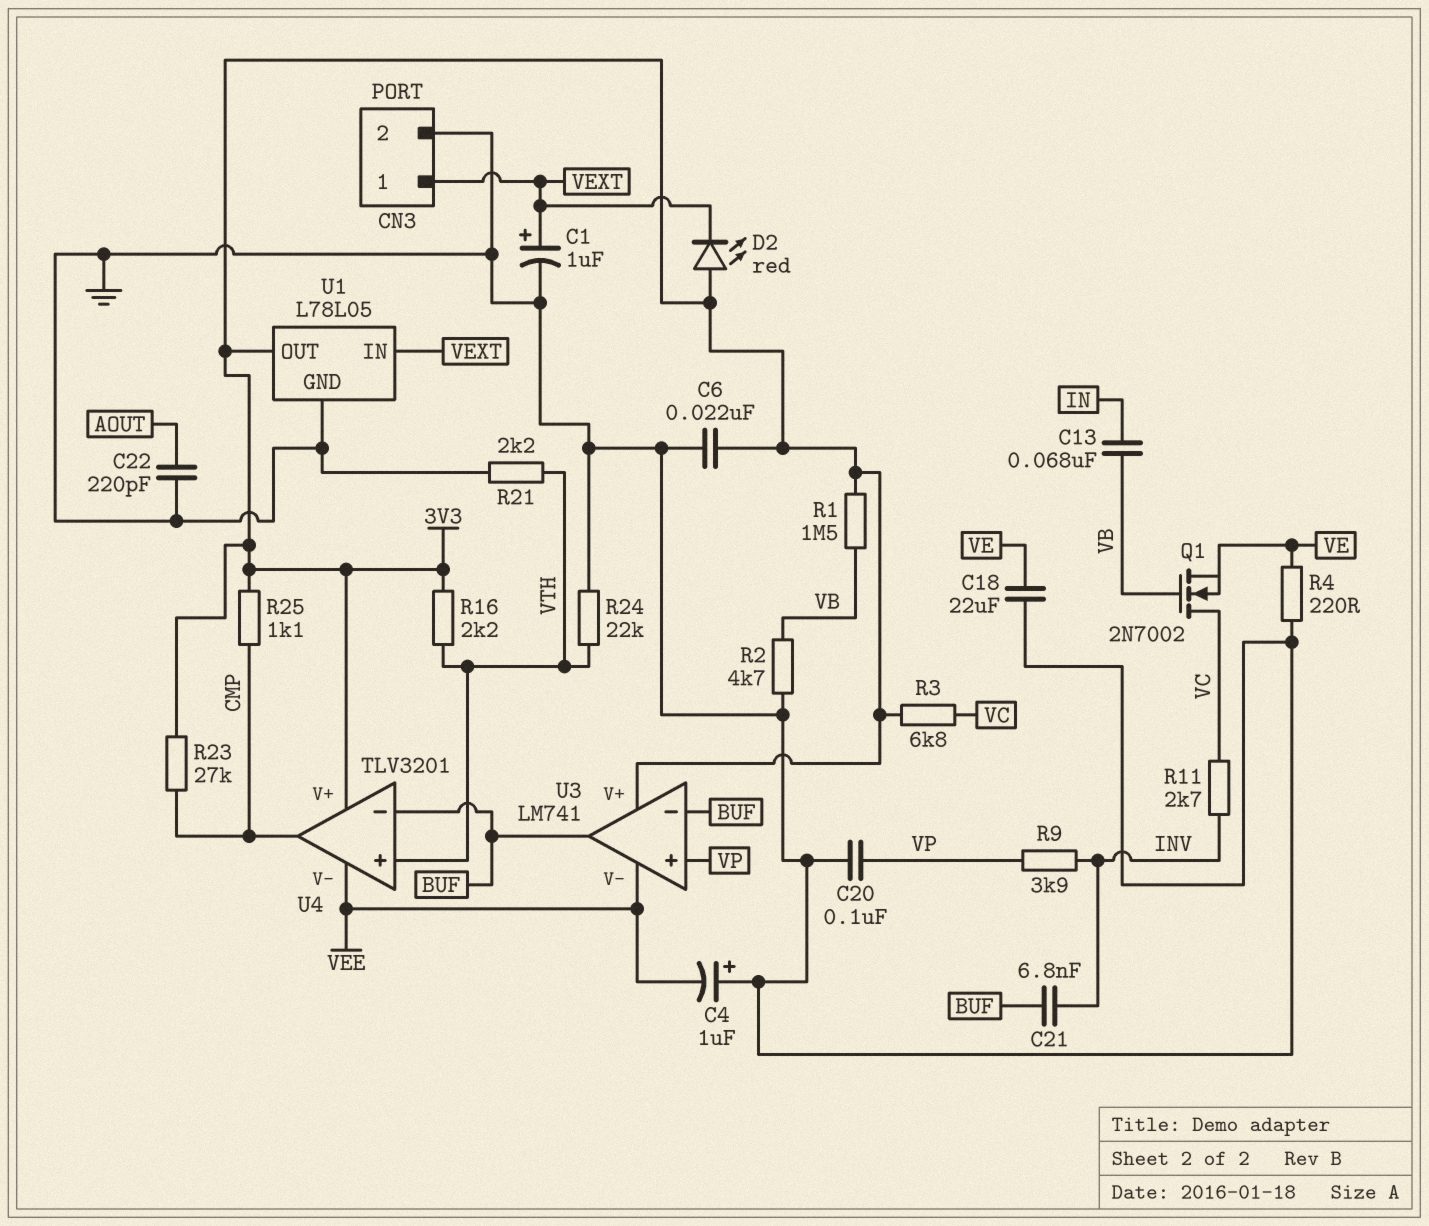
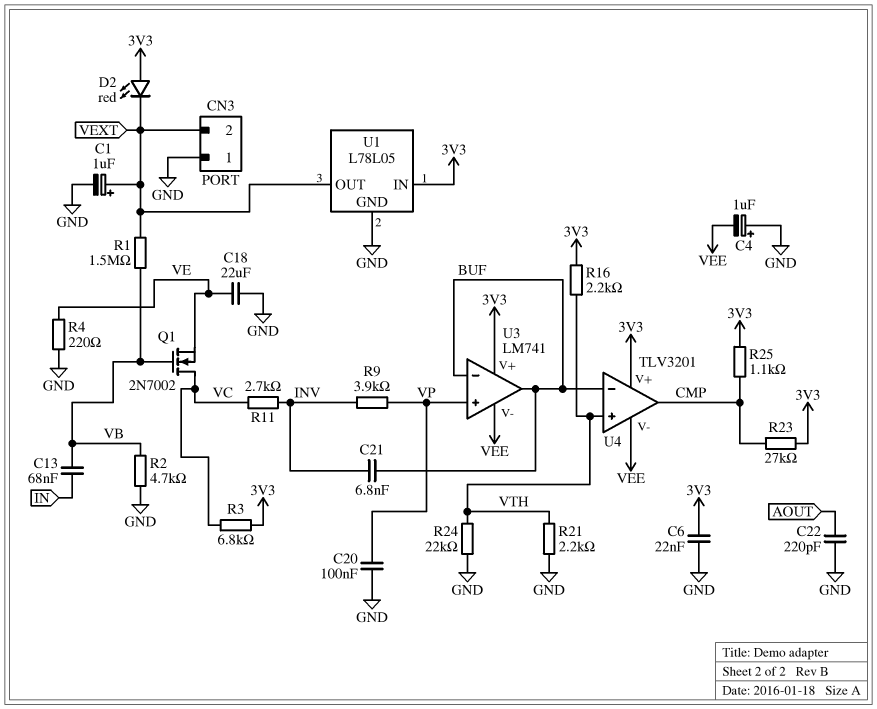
CN3 pin 1: VEXT -> GND
CN3 pin 2: GND -> VEXT
R1: 1.5M (3V3, VB) -> 1.5M (VB, VEXT)
U1 pin IN: VEXT -> 3V3
U1 pin OUT: 3V3 -> VEXT

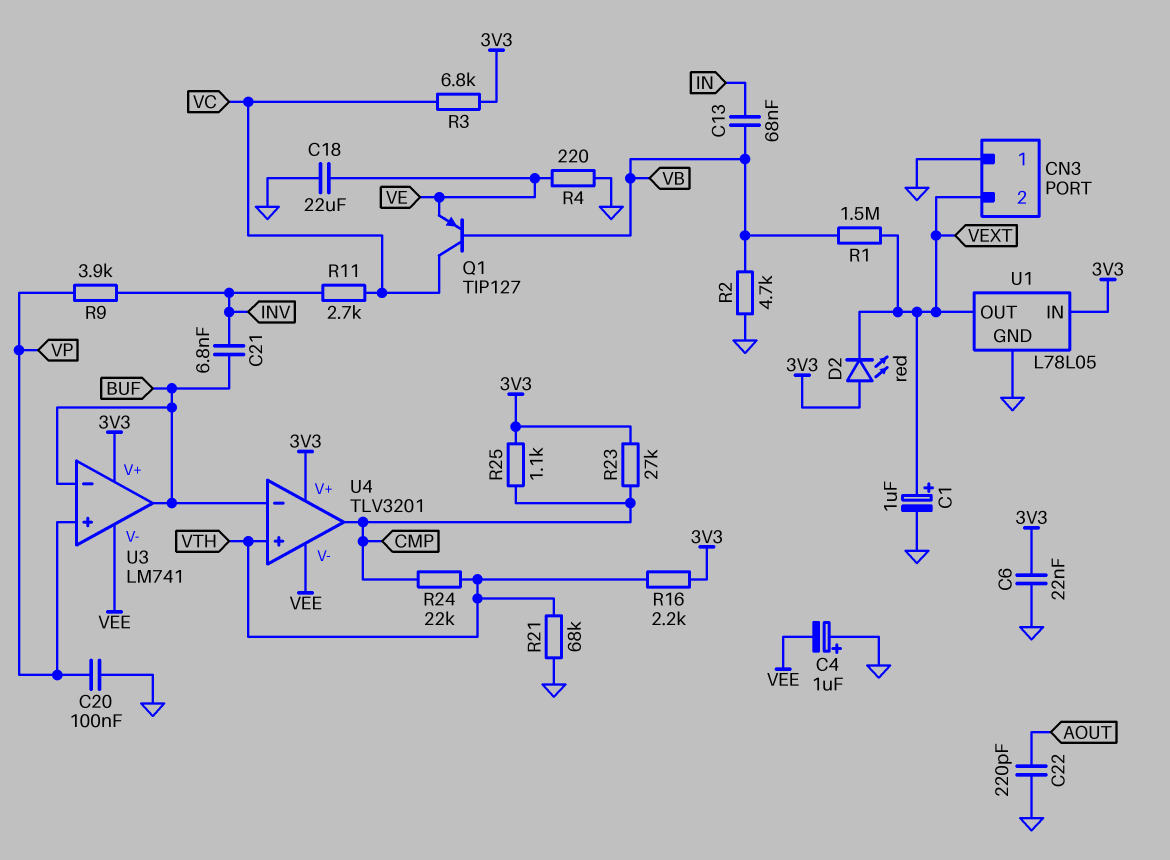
Q1: NMOS 2N7002 (G VB, D VC, S VE) -> PNP TIP127 (B VB, C VC, E VE)
R21: 2.2k (GND, VTH) -> 68k (GND, VTH)
R24: 22k (GND, VTH) -> 22k (CMP, VTH)

